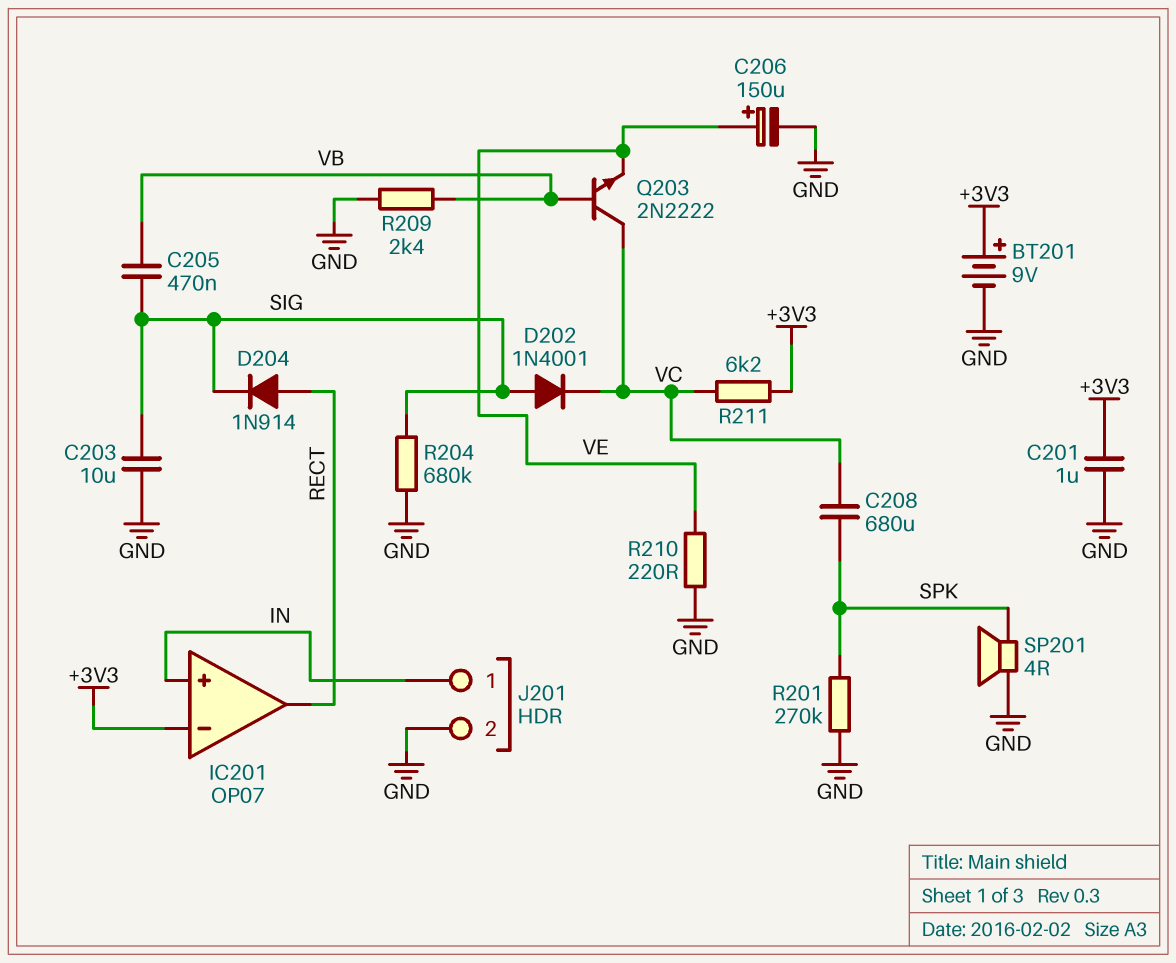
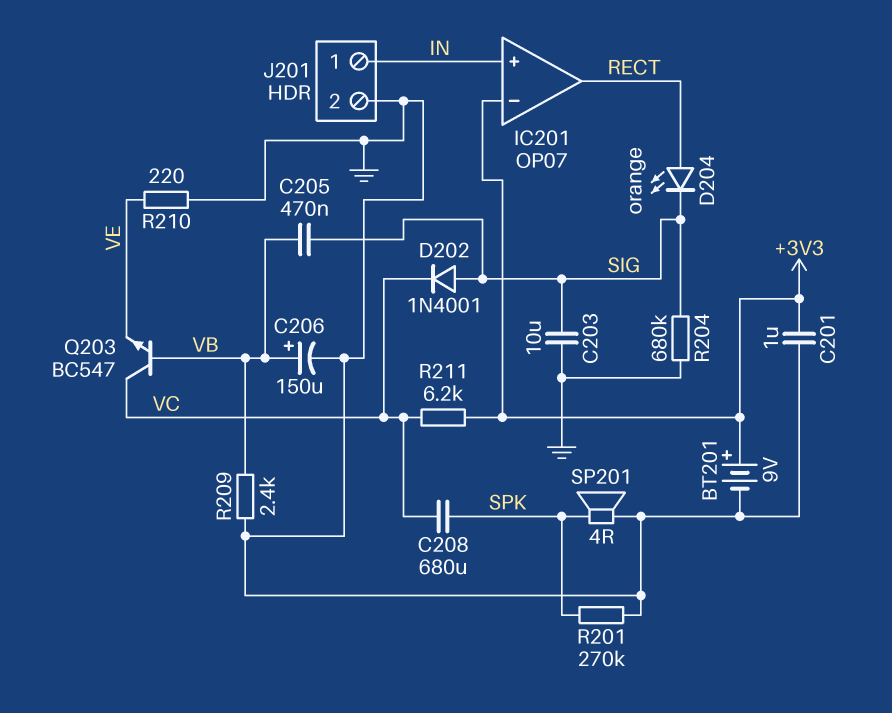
C206: 150uF (plus VE, minus GND) -> 150uF (plus VB, minus GND)
D204: diode 1N914 (A RECT, K SIG) -> LED orange (A RECT, K SIG)
Q203: NPN 2N2222 (B VB, C VC, E VE) -> NPN BC547 (B VB, C VC, E VE)

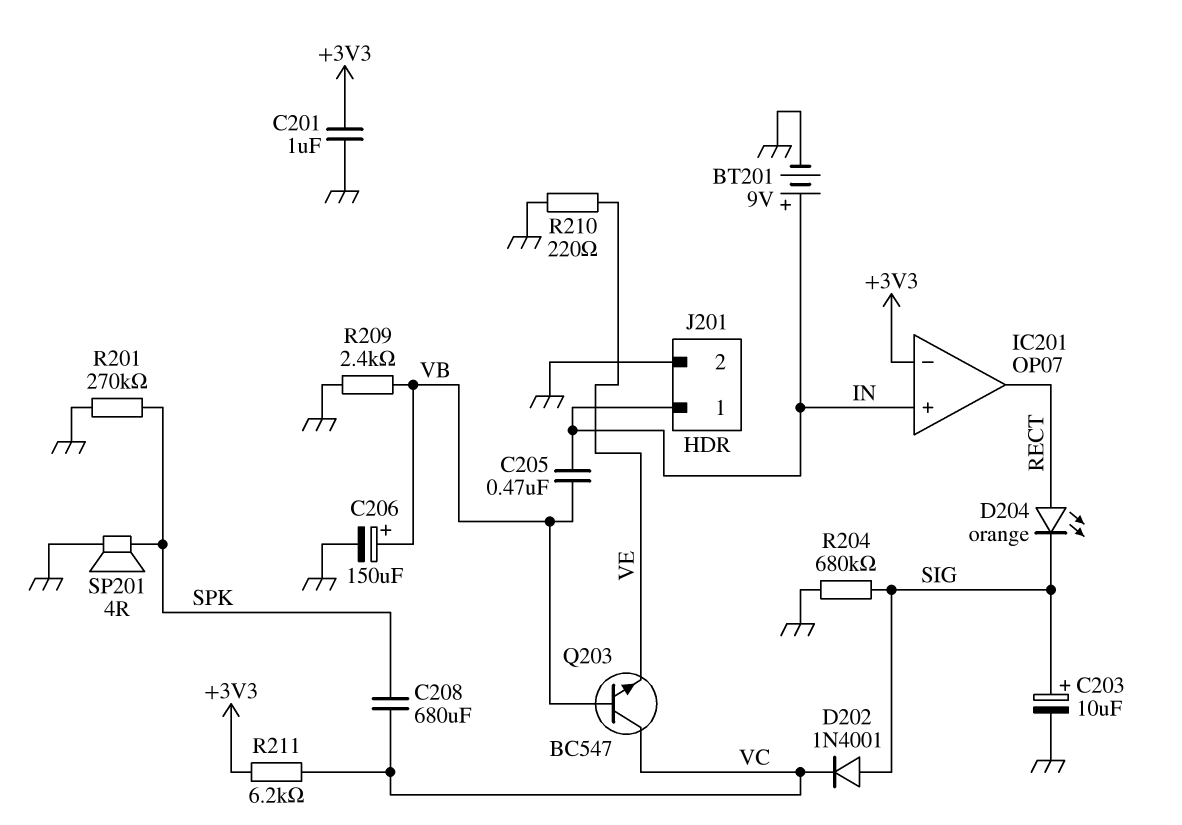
BT201: 9V (plus +3V3, minus GND) -> 9V (plus IN, minus GND)
C203: 10uF (GND, SIG) -> 10uF (plus SIG, minus GND)
C205: 470nF (SIG, VB) -> 470nF (IN, VB)

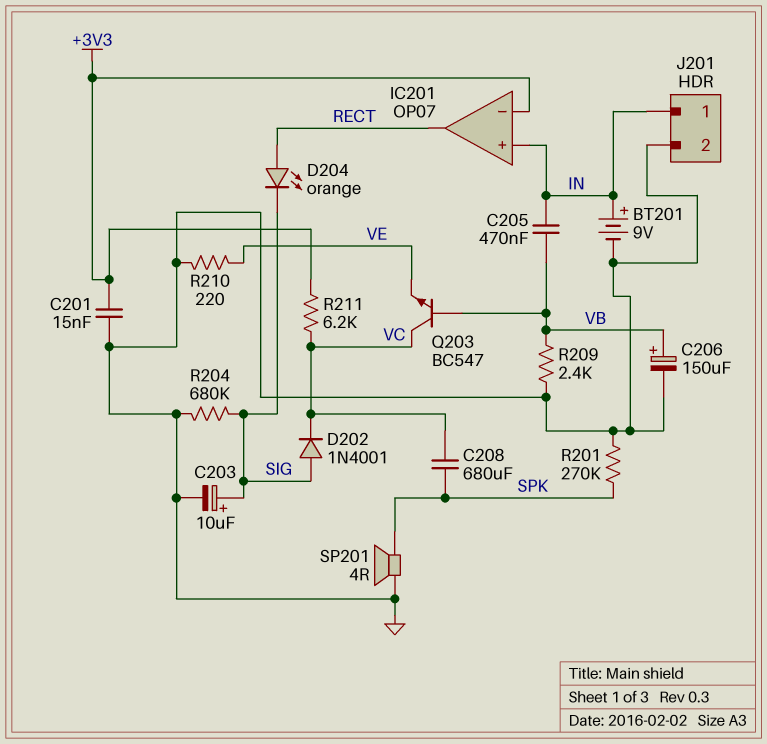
C201: 1uF (+3V3, GND) -> 15nF (+3V3, GND)

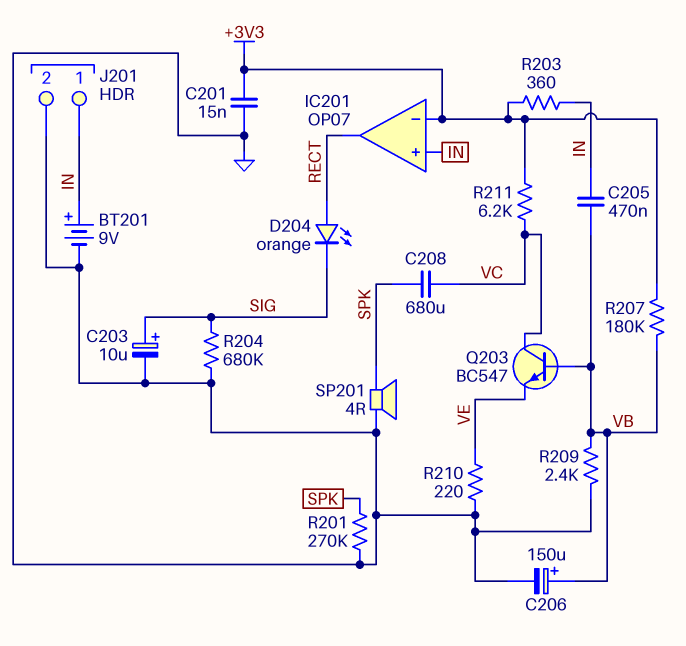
D202: diode 1N4001 (A SIG, K VC) -> none
R203: none -> 360 (+3V3, IN)
R207: none -> 180k (+3V3, VB)

